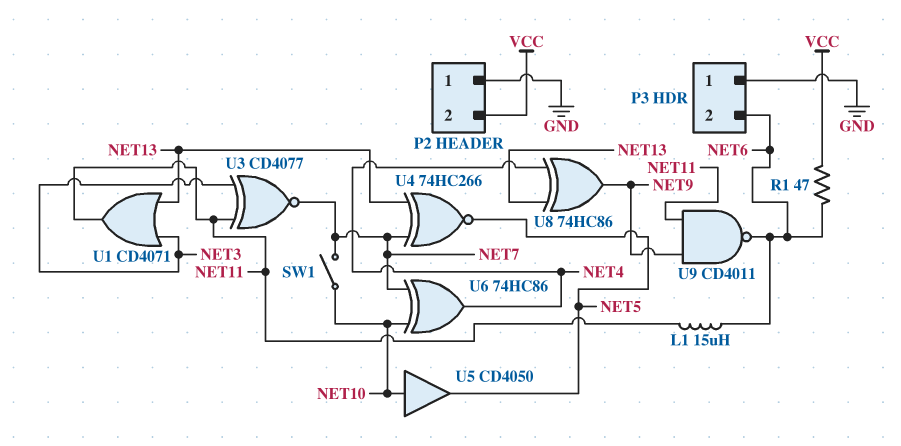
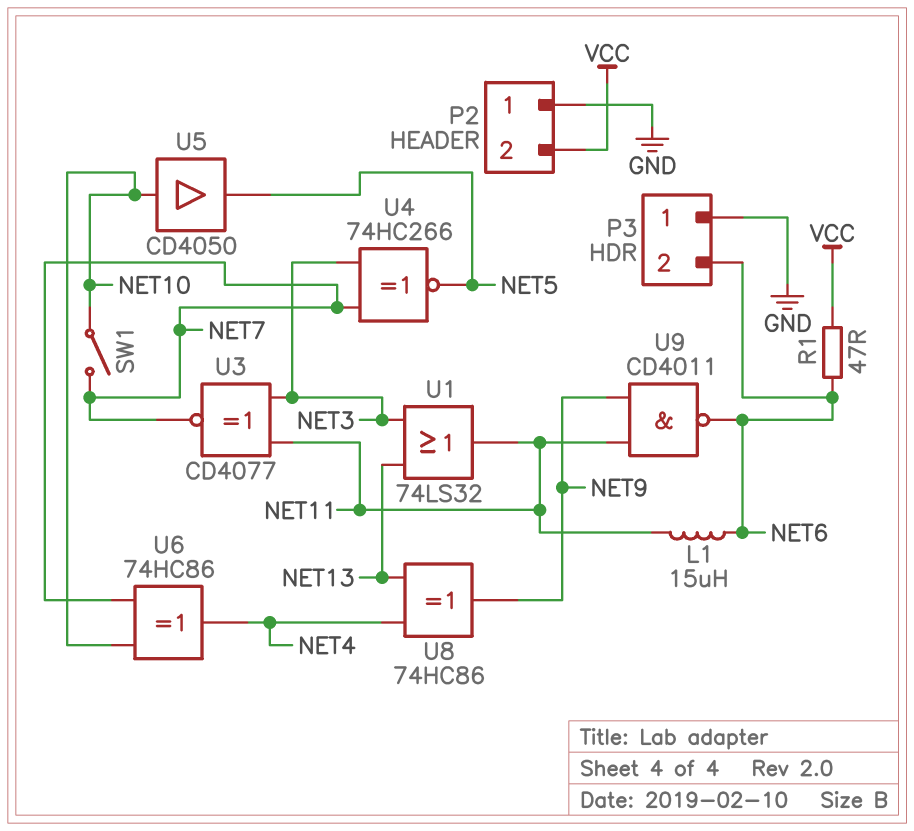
U1: OR CD4071 (in NET3, in NET13, out NET11) -> OR 74LS32 (in NET3, in NET13, out NET11)
U4: XNOR 74HC266 (in NET7, in NET13, out NET5) -> XNOR 74HC266 (in NET3, in NET7, out NET5)

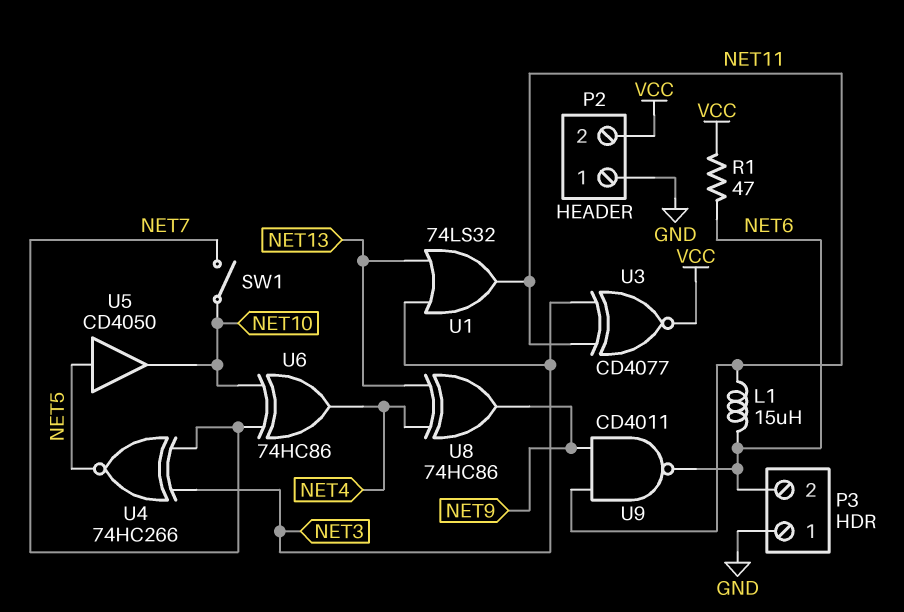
U3: XNOR CD4077 (in NET3, in NET11, out NET7) -> XNOR CD4077 (in NET3, in NET11, out VCC)
U5: buffer CD4050 (in NET10, out NET5) -> buffer CD4050 (in NET5, out NET10)

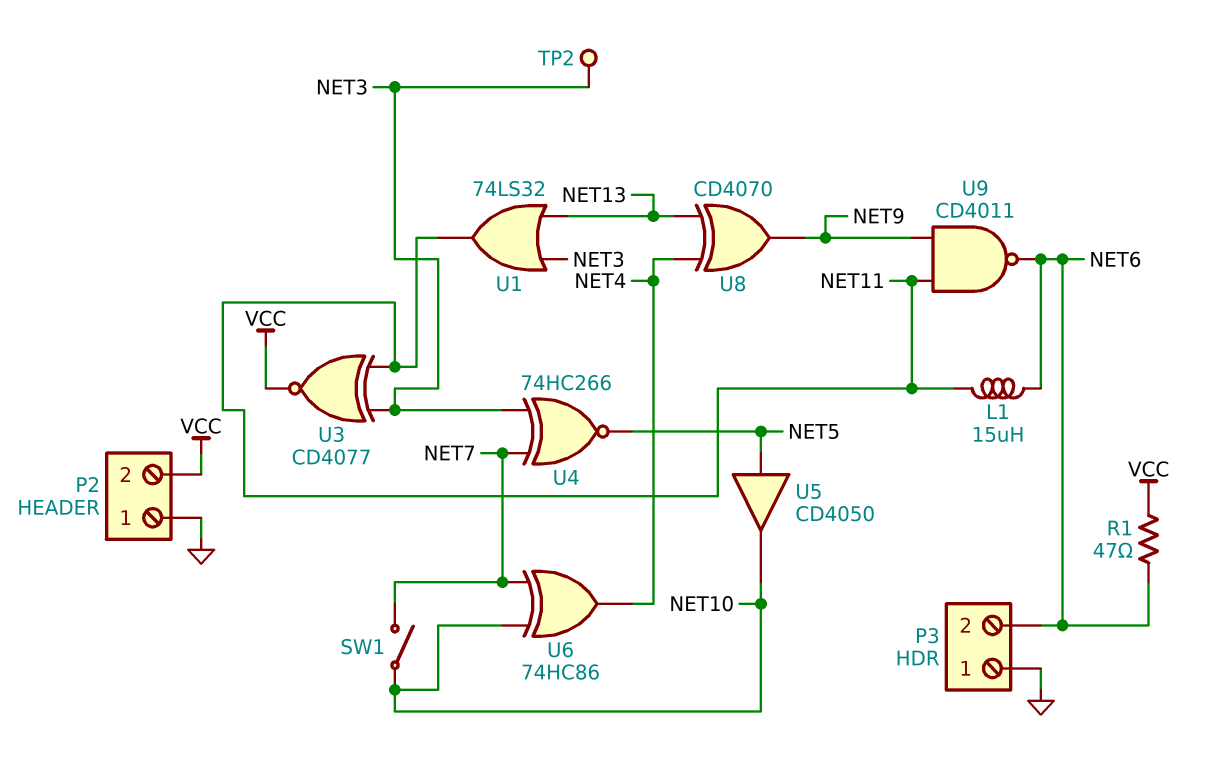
TP2: none -> test point (NET3)
U8: XOR 74HC86 (in NET4, in NET13, out NET9) -> XOR CD4070 (in NET4, in NET13, out NET9)

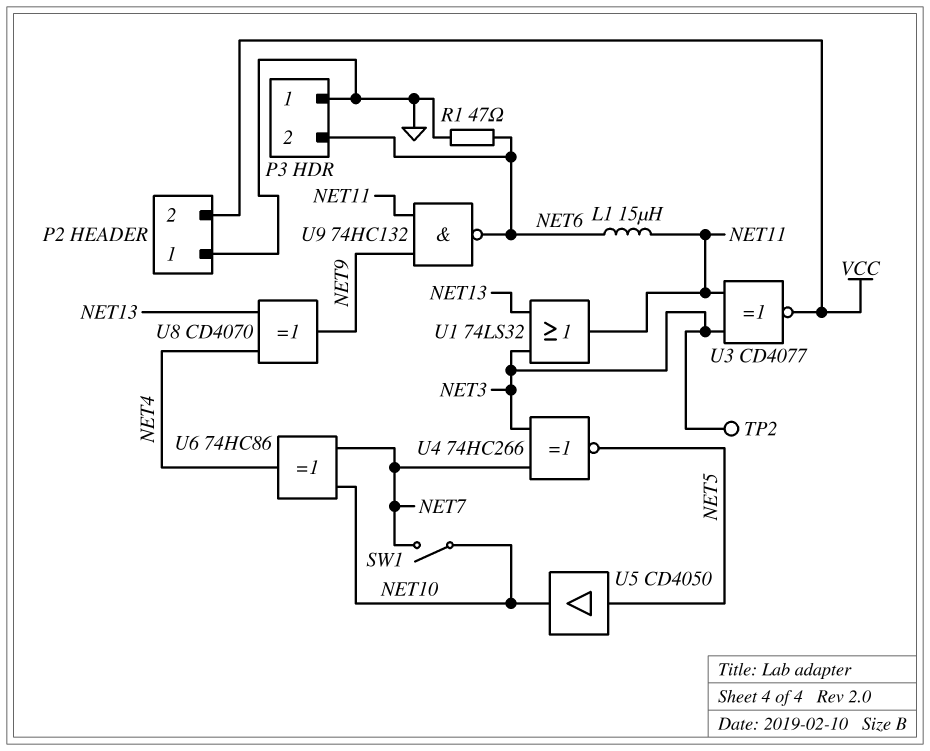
R1: 47 (NET6, VCC) -> 47 (GND, NET6)
U9: NAND CD4011 (in NET9, in NET11, out NET6) -> NAND 74HC132 (in NET9, in NET11, out NET6)

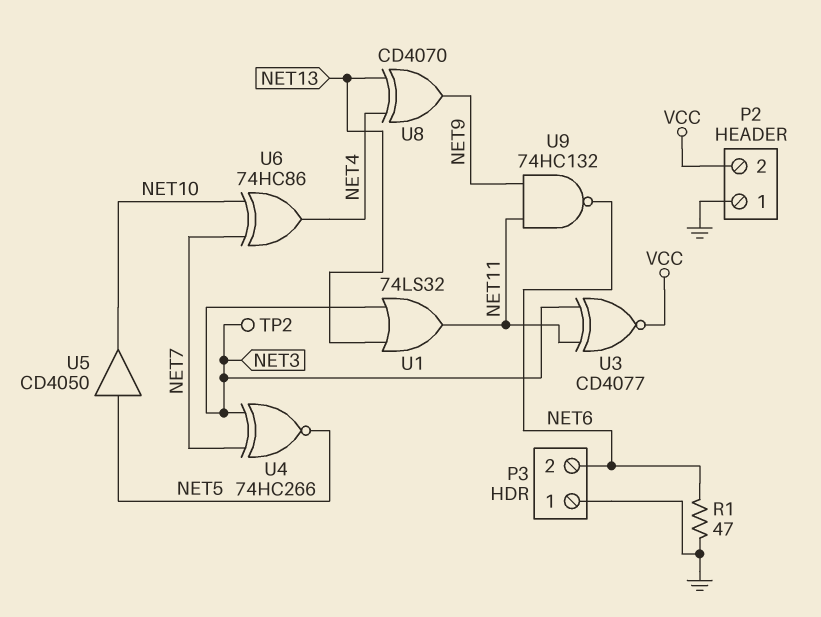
L1: 15uH (NET6, NET11) -> none
SW1: switch (NET7, NET10) -> none

